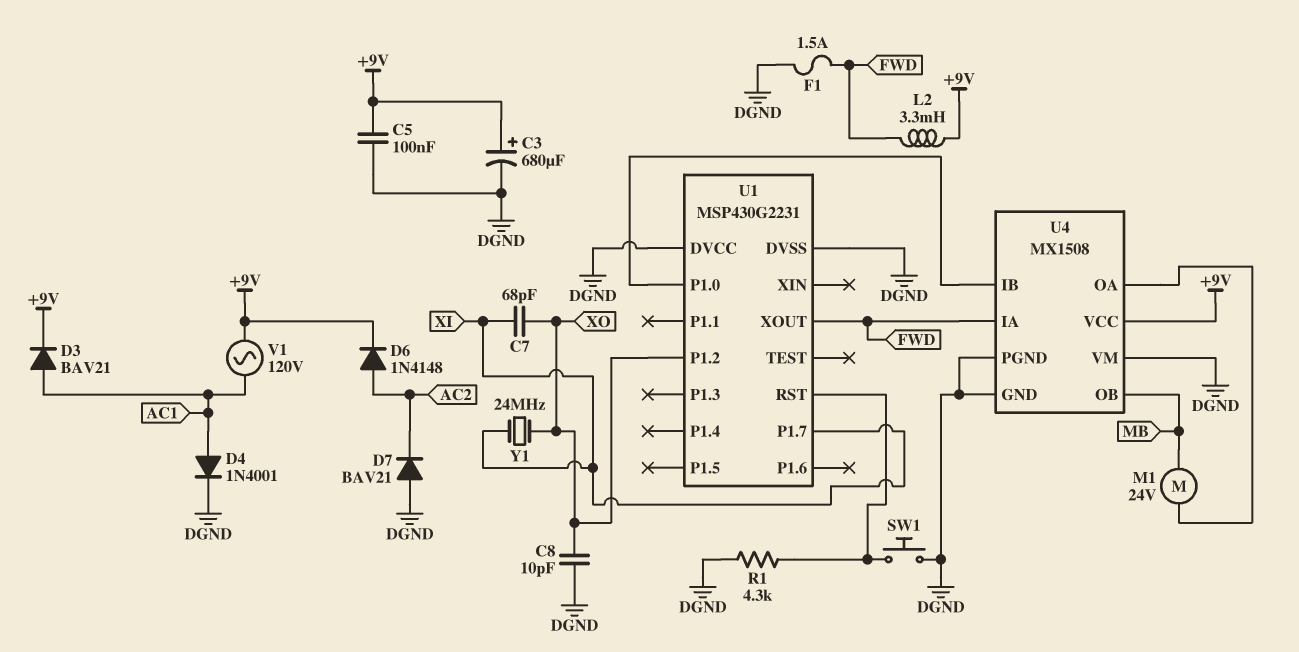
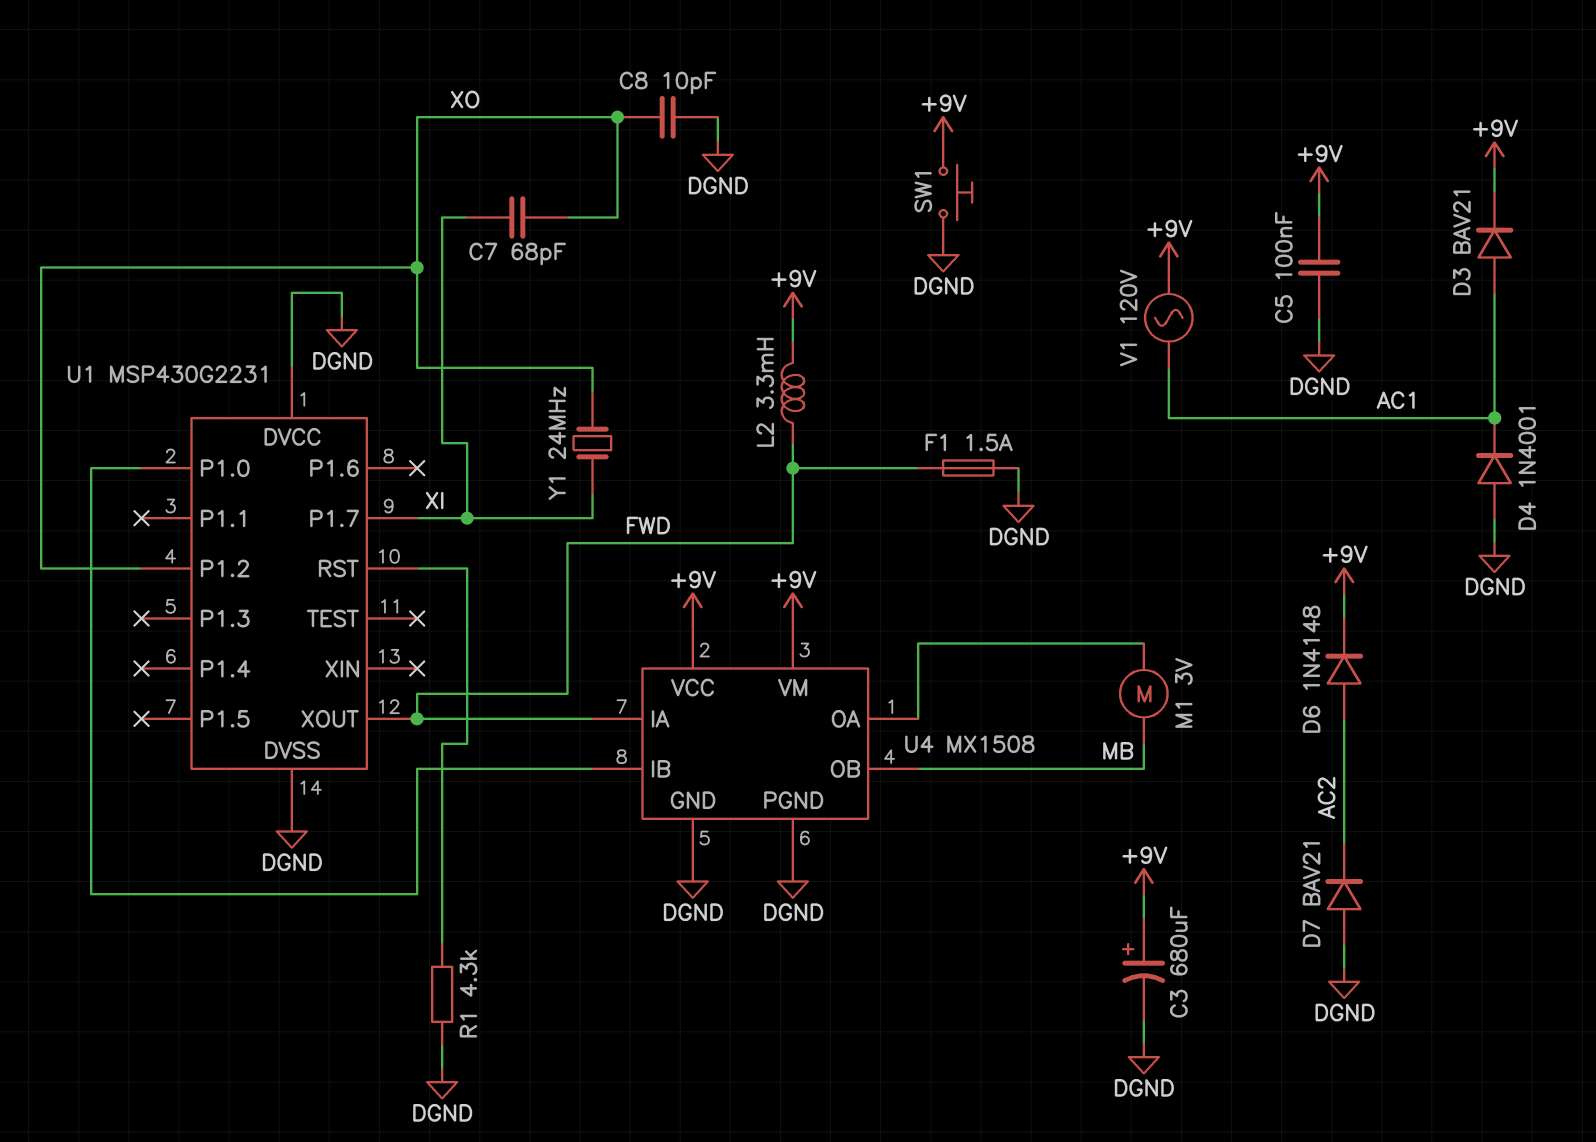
D4: diode 1N4001 (A AC1, K DGND) -> diode 1N4001 (A DGND, K AC1)
M1: motor 24V (MB, U4/OA) -> motor 3V (MB, U4/OA)
SW1: button (DGND, U1/RST) -> button (+9V, DGND)
U4 pin VM: DGND -> +9V

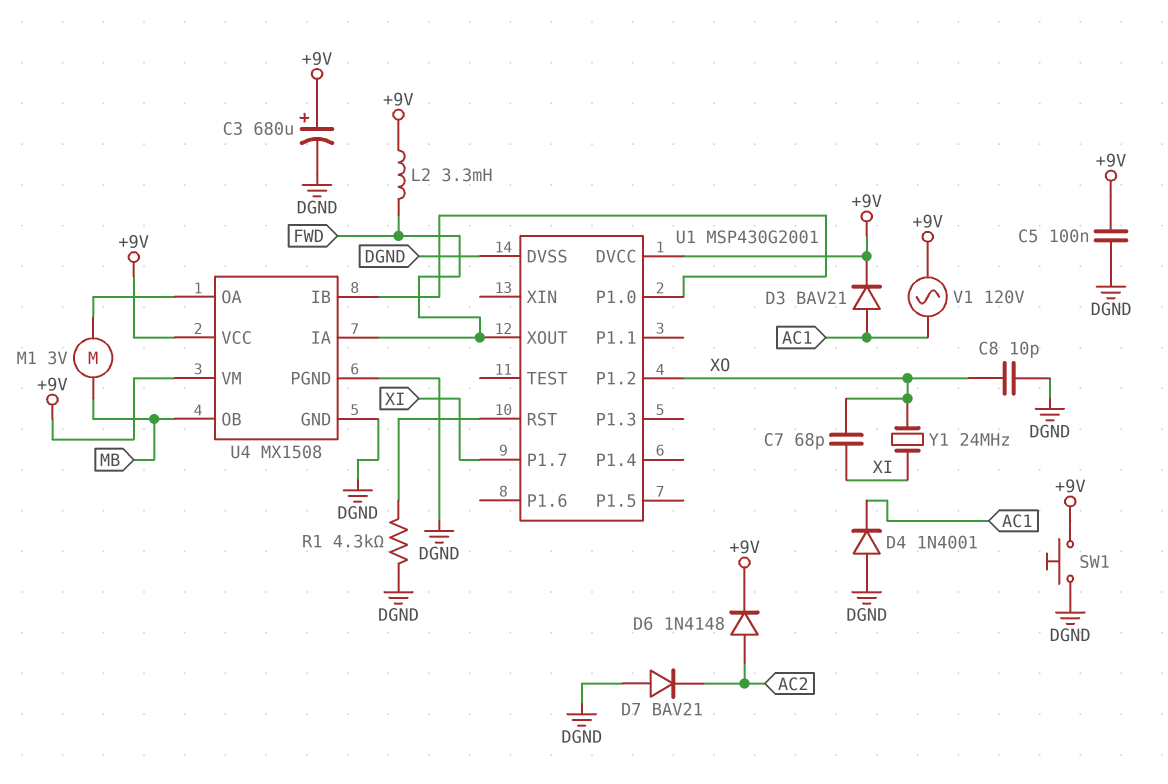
F1: 1.5A (DGND, FWD) -> none
U1: MSP430G2231 -> MSP430G2001
U1 pin DVCC: DGND -> +9V

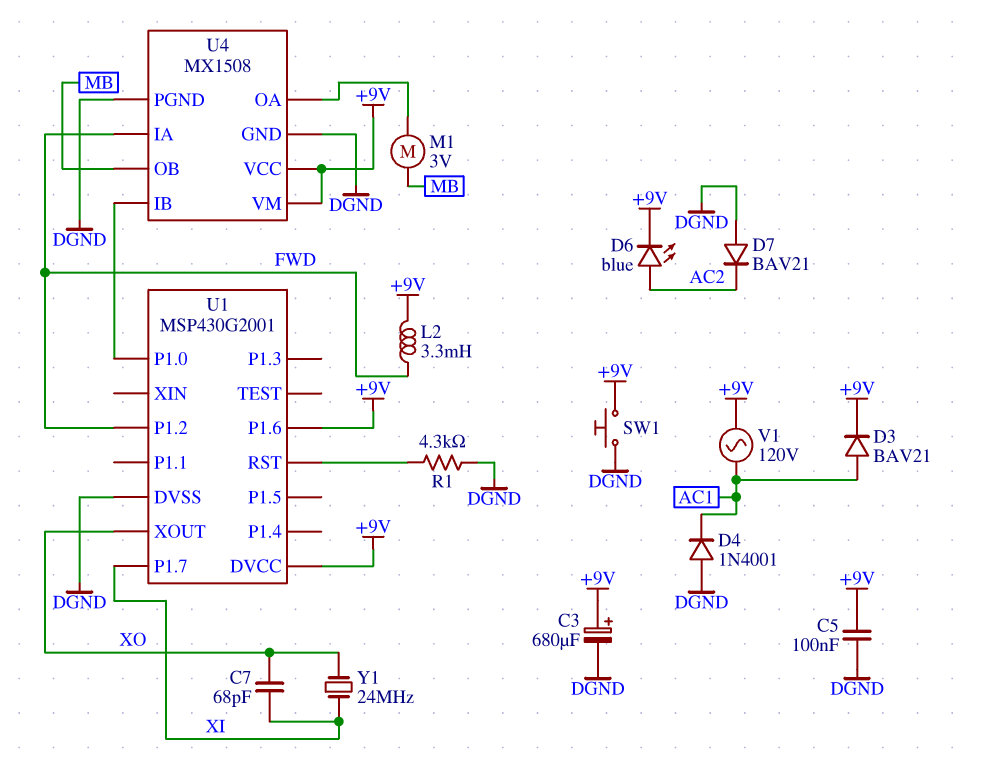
C8: 10pF (DGND, XO) -> none
D6: diode 1N4148 (A AC2, K +9V) -> LED blue (A AC2, K +9V)
U1 pin P1.2: XO -> FWD
U1 pin P1.6: none -> +9V
U1 pin XOUT: FWD -> XO

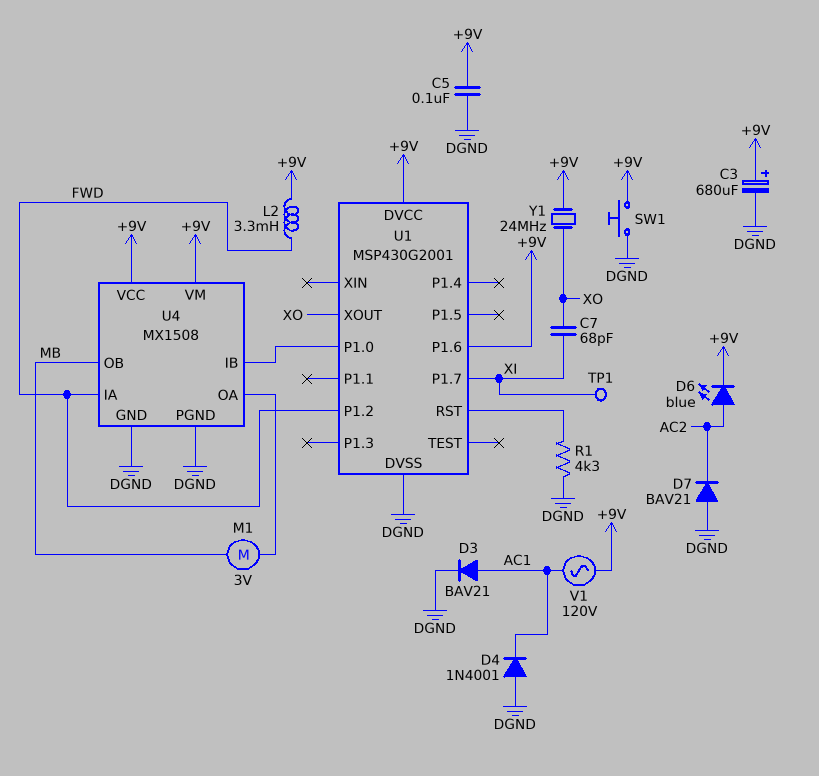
D3: diode BAV21 (A AC1, K +9V) -> diode BAV21 (A AC1, K DGND)
TP1: none -> test point (XI)
Y1: 24MHz (XI, XO) -> 24MHz (+9V, XO)

